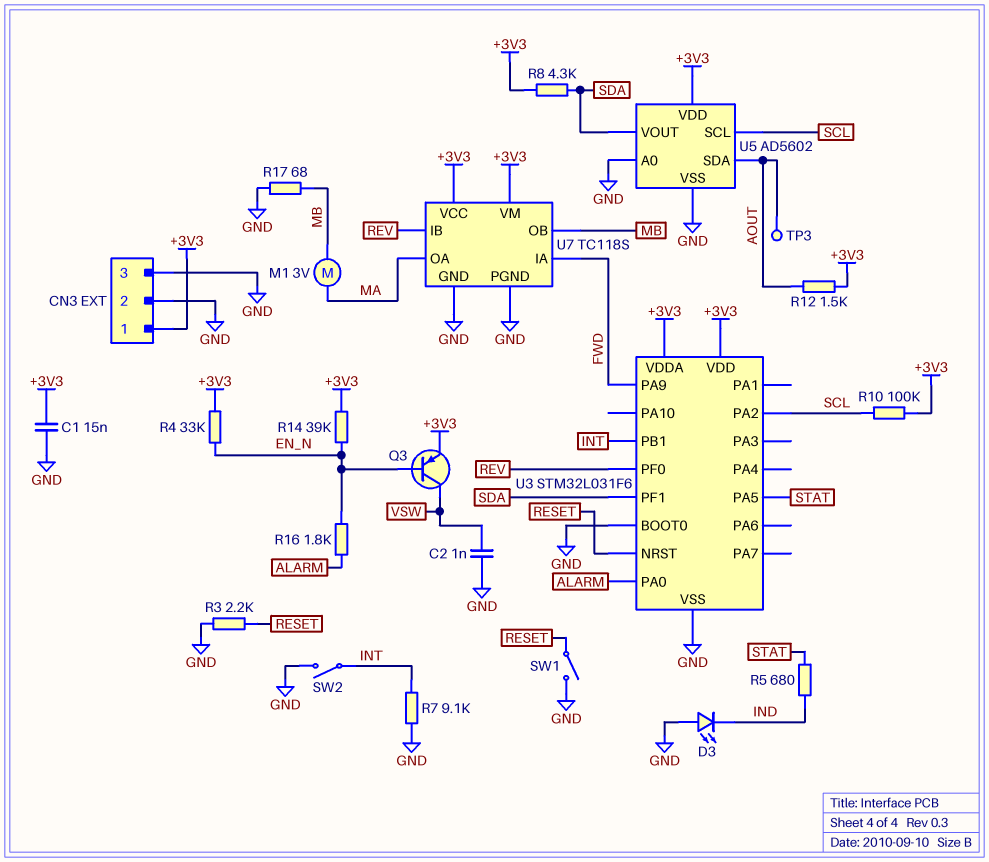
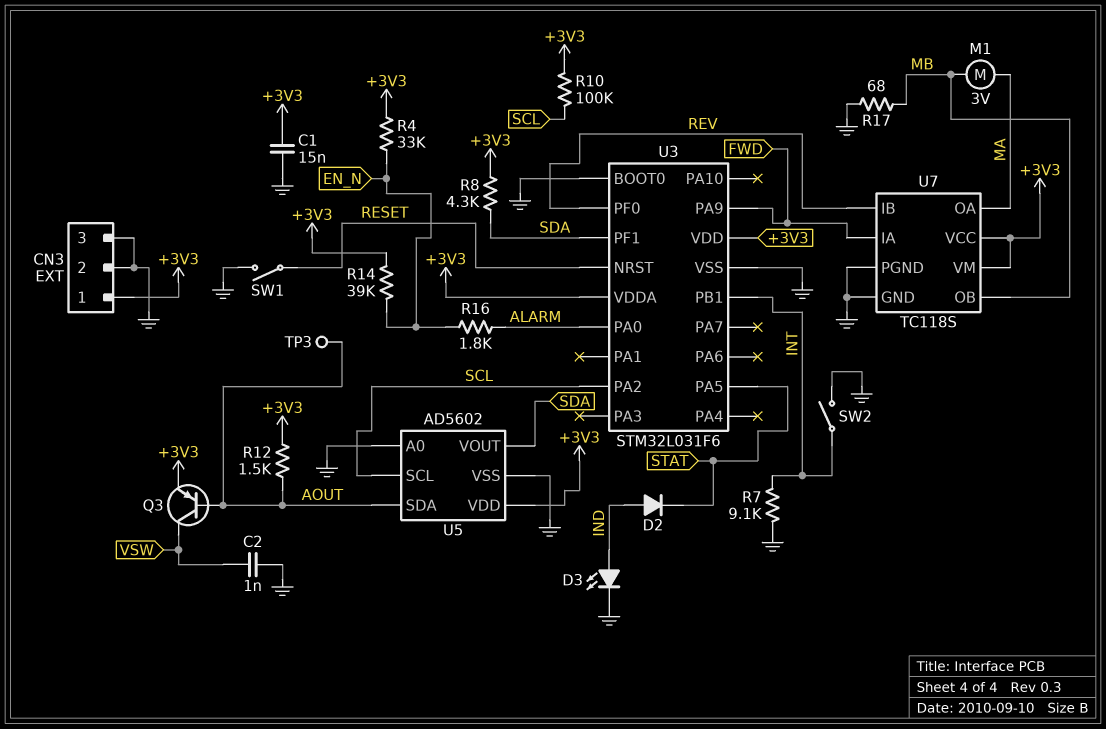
D2: none -> diode (A IND, K STAT)
D3: LED (A GND, K IND) -> LED (A IND, K GND)
Q3: PNP (B EN_N, C VSW, E +3V3) -> PNP (B AOUT, C VSW, E +3V3)
R3: 2.2k (GND, RESET) -> none
R5: 680 (IND, STAT) -> none

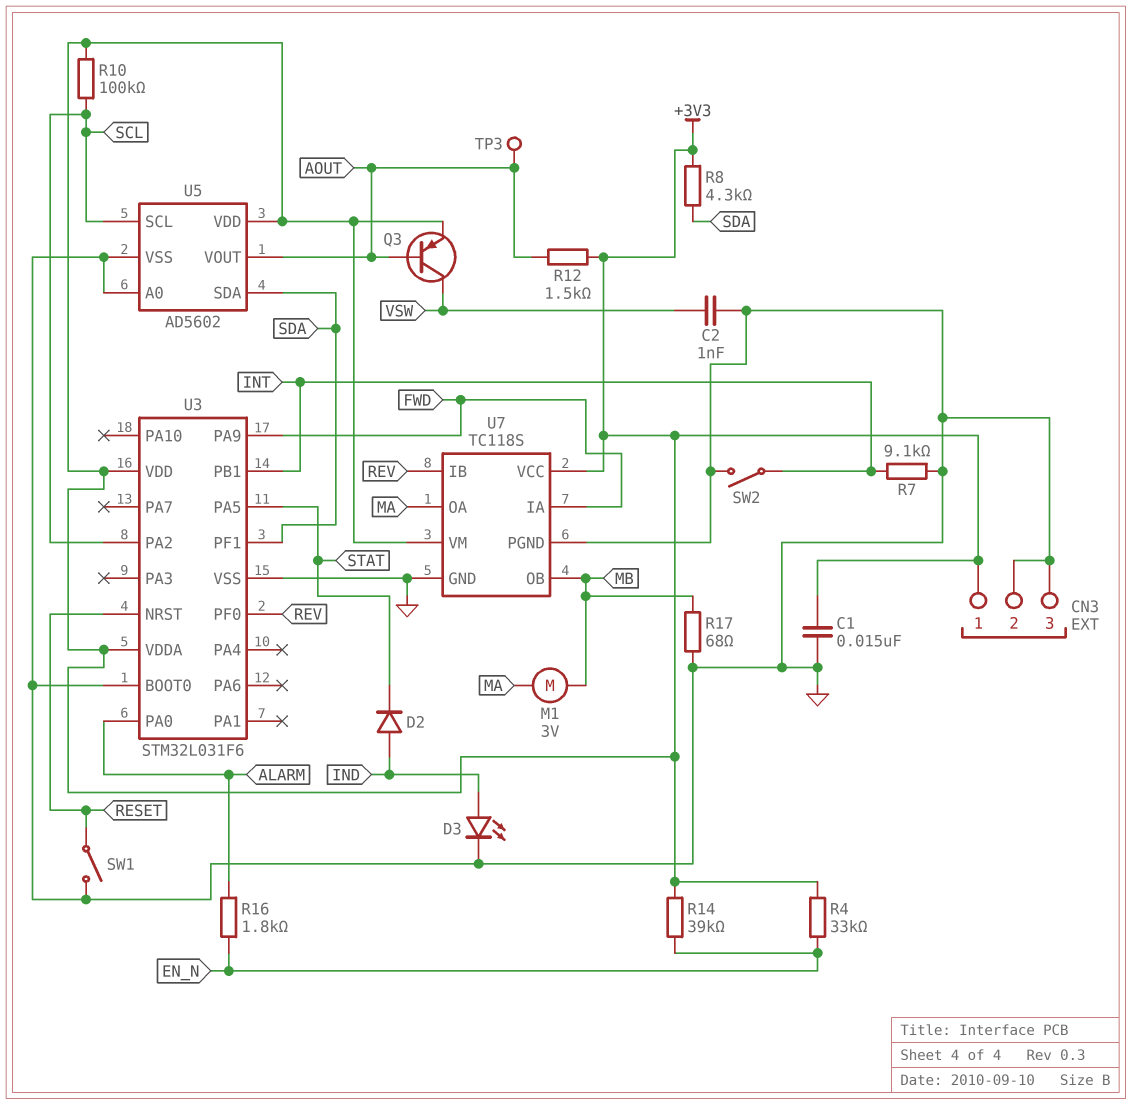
U5 pin SDA: AOUT -> SDA
U5 pin VOUT: SDA -> AOUT

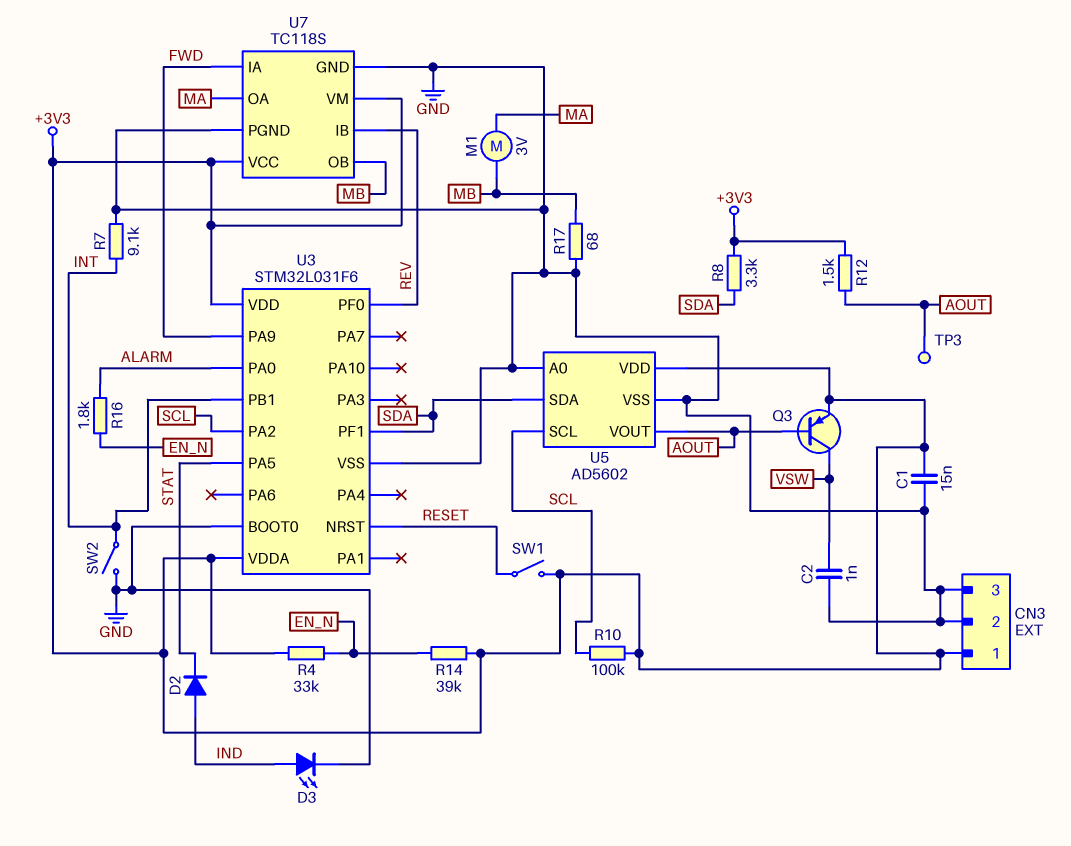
R8: 4.3k (+3V3, SDA) -> 3.3k (+3V3, SDA)
SW1: switch (GND, RESET) -> switch (+3V3, RESET)

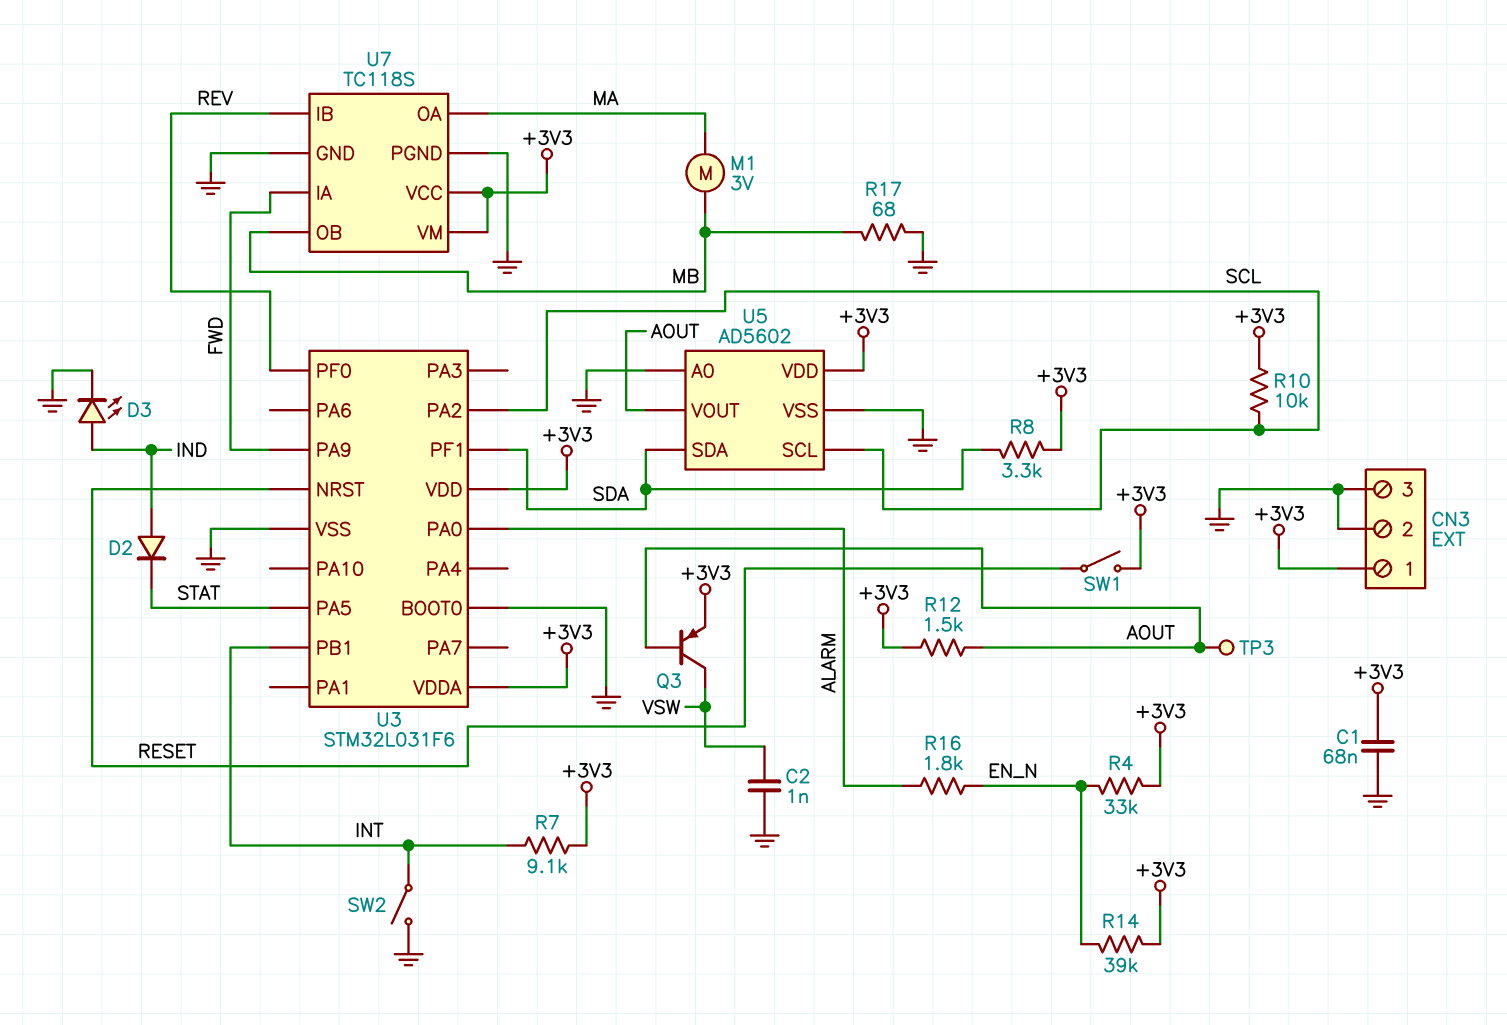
C1: 15nF (+3V3, GND) -> 68nF (+3V3, GND)
R7: 9.1k (GND, INT) -> 9.1k (+3V3, INT)
R10: 100k (+3V3, SCL) -> 10k (+3V3, SCL)

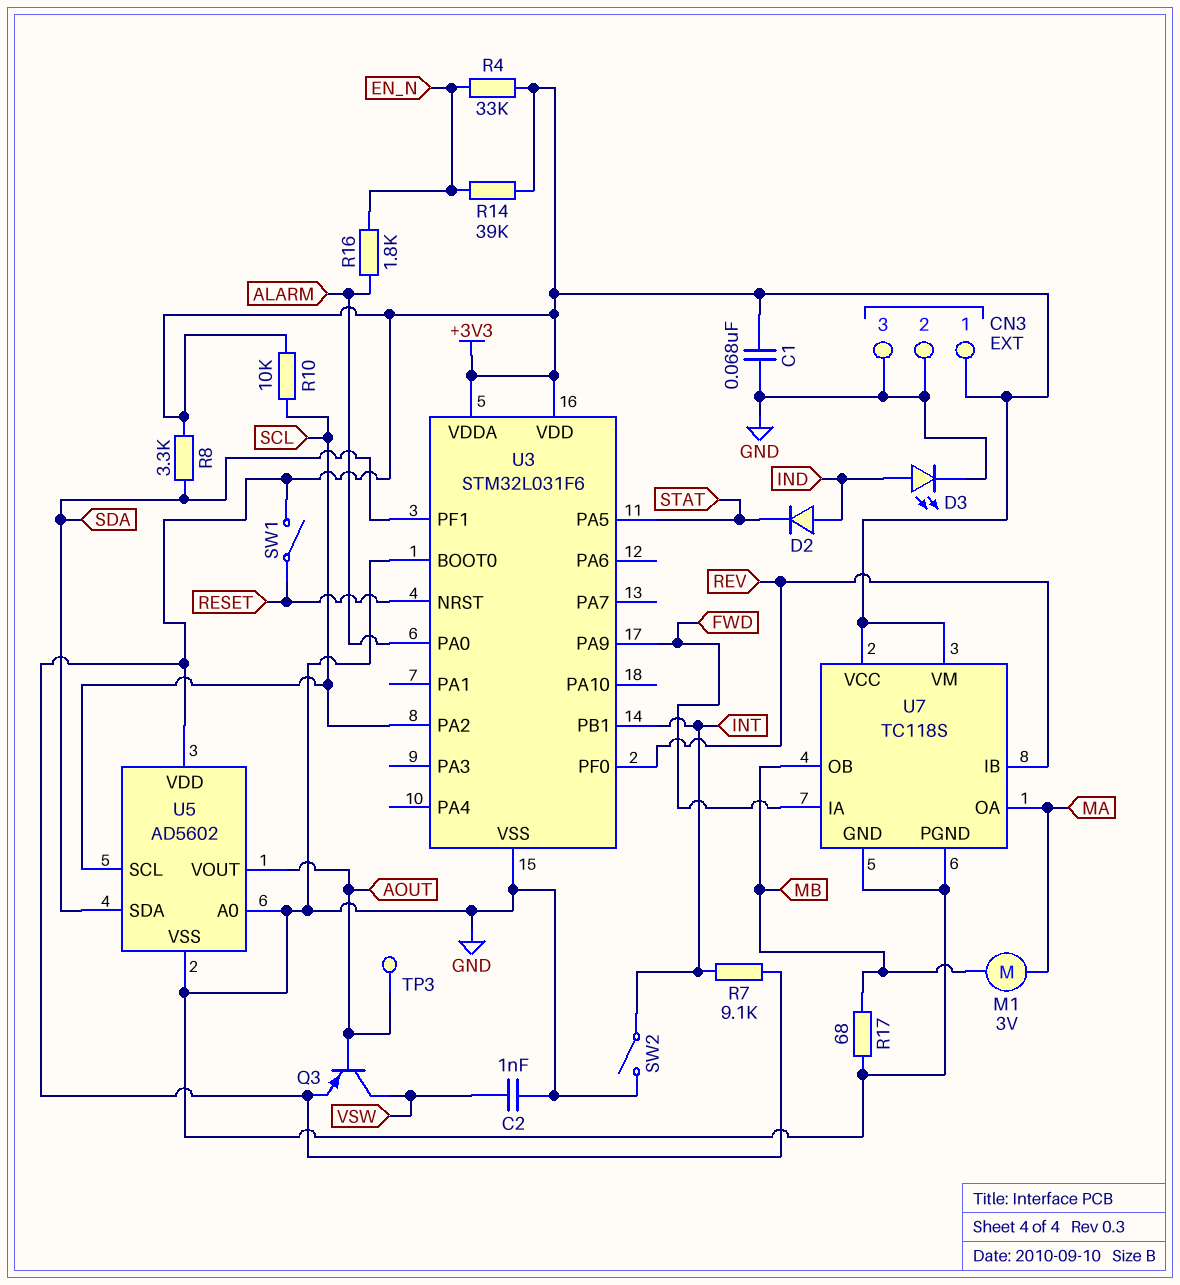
R12: 1.5k (+3V3, AOUT) -> none

